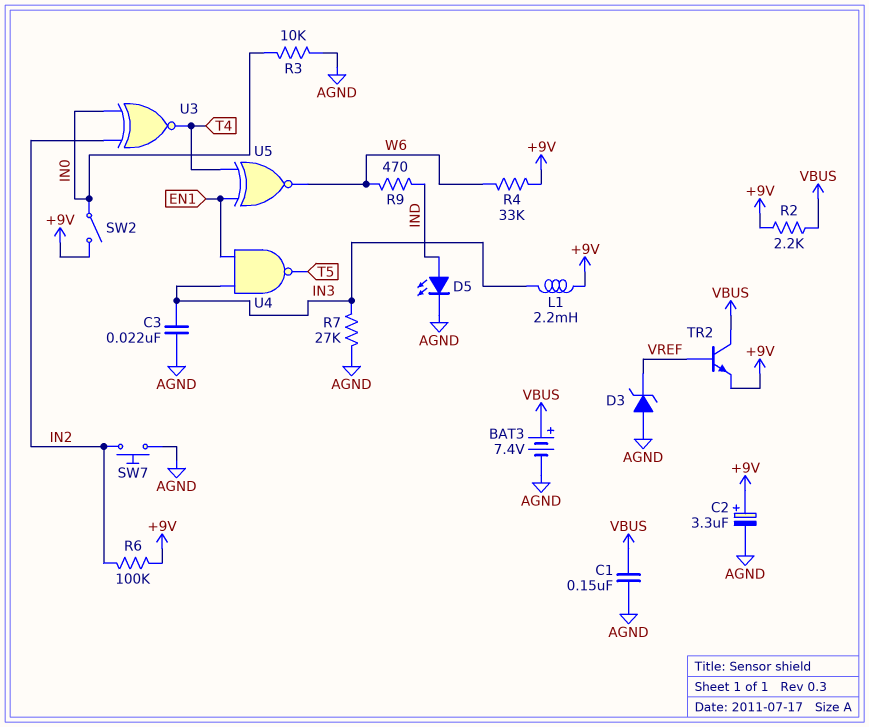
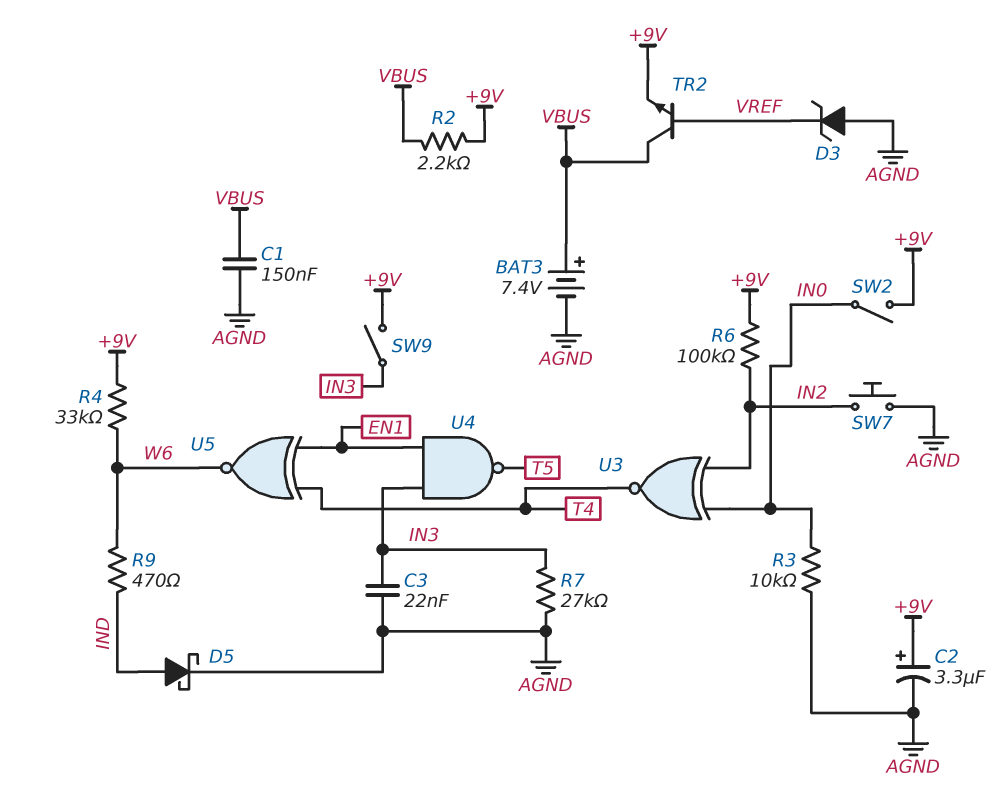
D5: LED (A IND, K AGND) -> schottky (A IND, K AGND)
L1: 2.2mH (+9V, IN3) -> none
SW9: none -> switch (+9V, IN3)

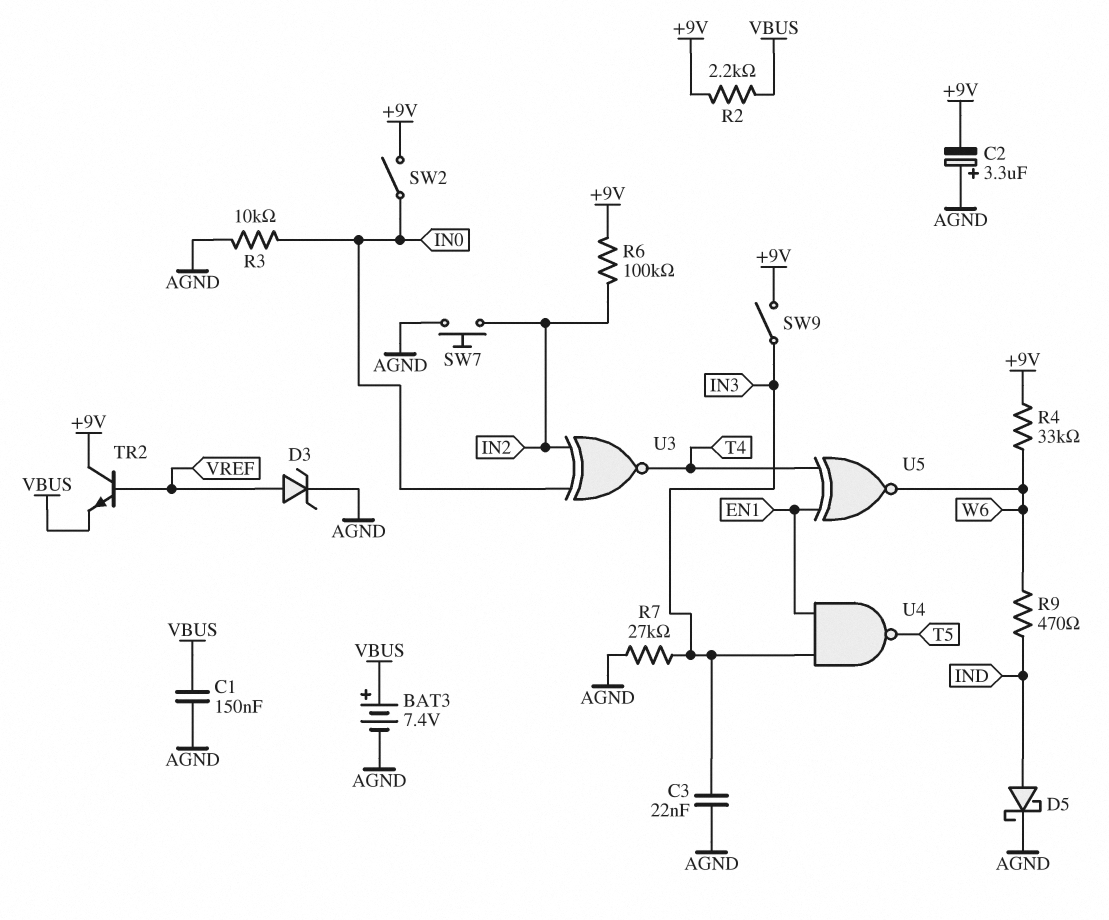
C2: 3.3uF (plus +9V, minus AGND) -> 3.3uF (plus AGND, minus +9V)
D3: zener (A AGND, K VREF) -> zener (A VREF, K AGND)
TR2: NPN (B VREF, C VBUS, E +9V) -> NPN (B VREF, C +9V, E VBUS)

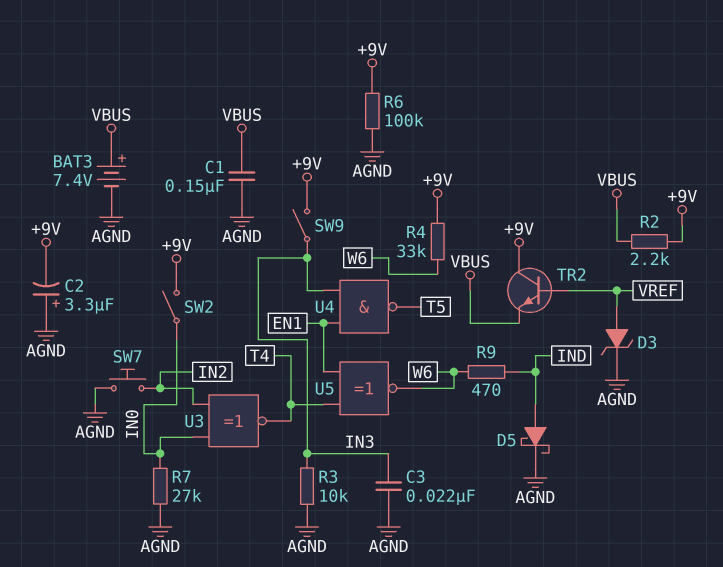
R3: 10k (AGND, IN0) -> 10k (AGND, IN3)
R6: 100k (+9V, IN2) -> 100k (+9V, AGND)
R7: 27k (AGND, IN3) -> 27k (AGND, IN0)

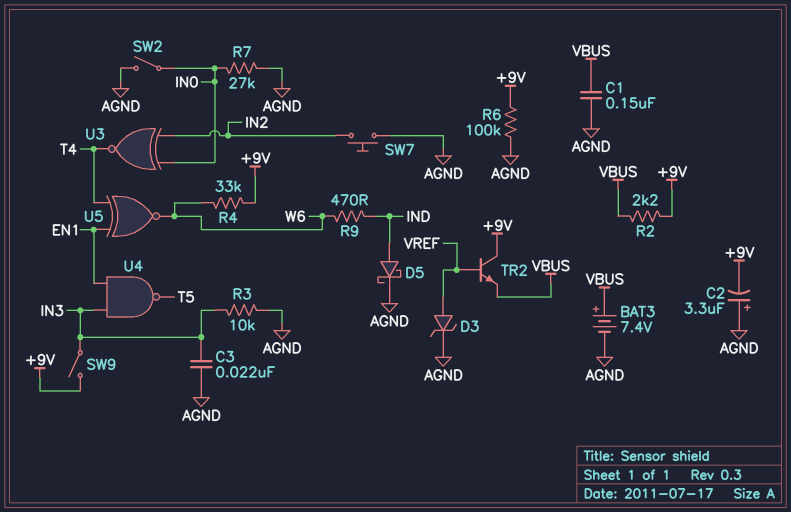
SW2: switch (+9V, IN0) -> switch (AGND, IN0)

